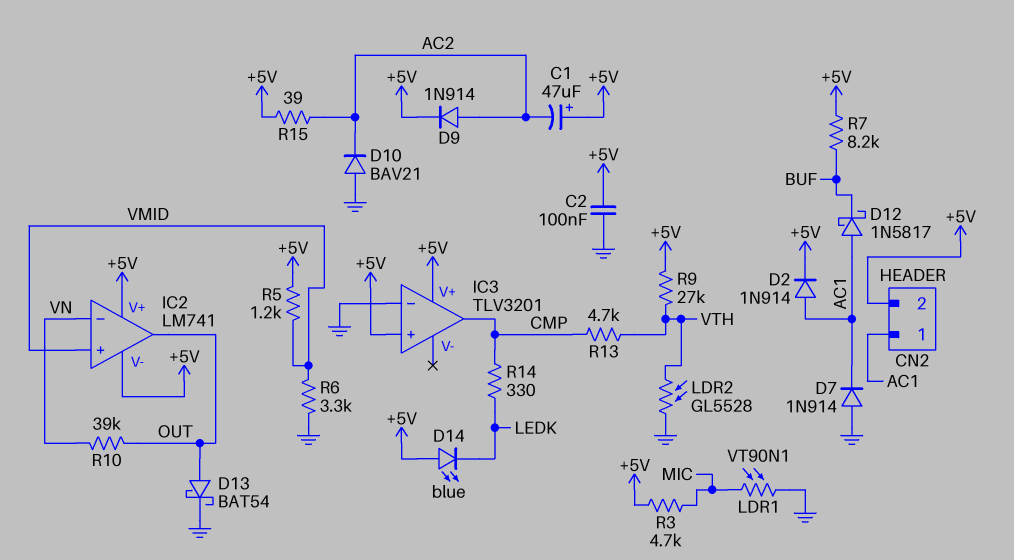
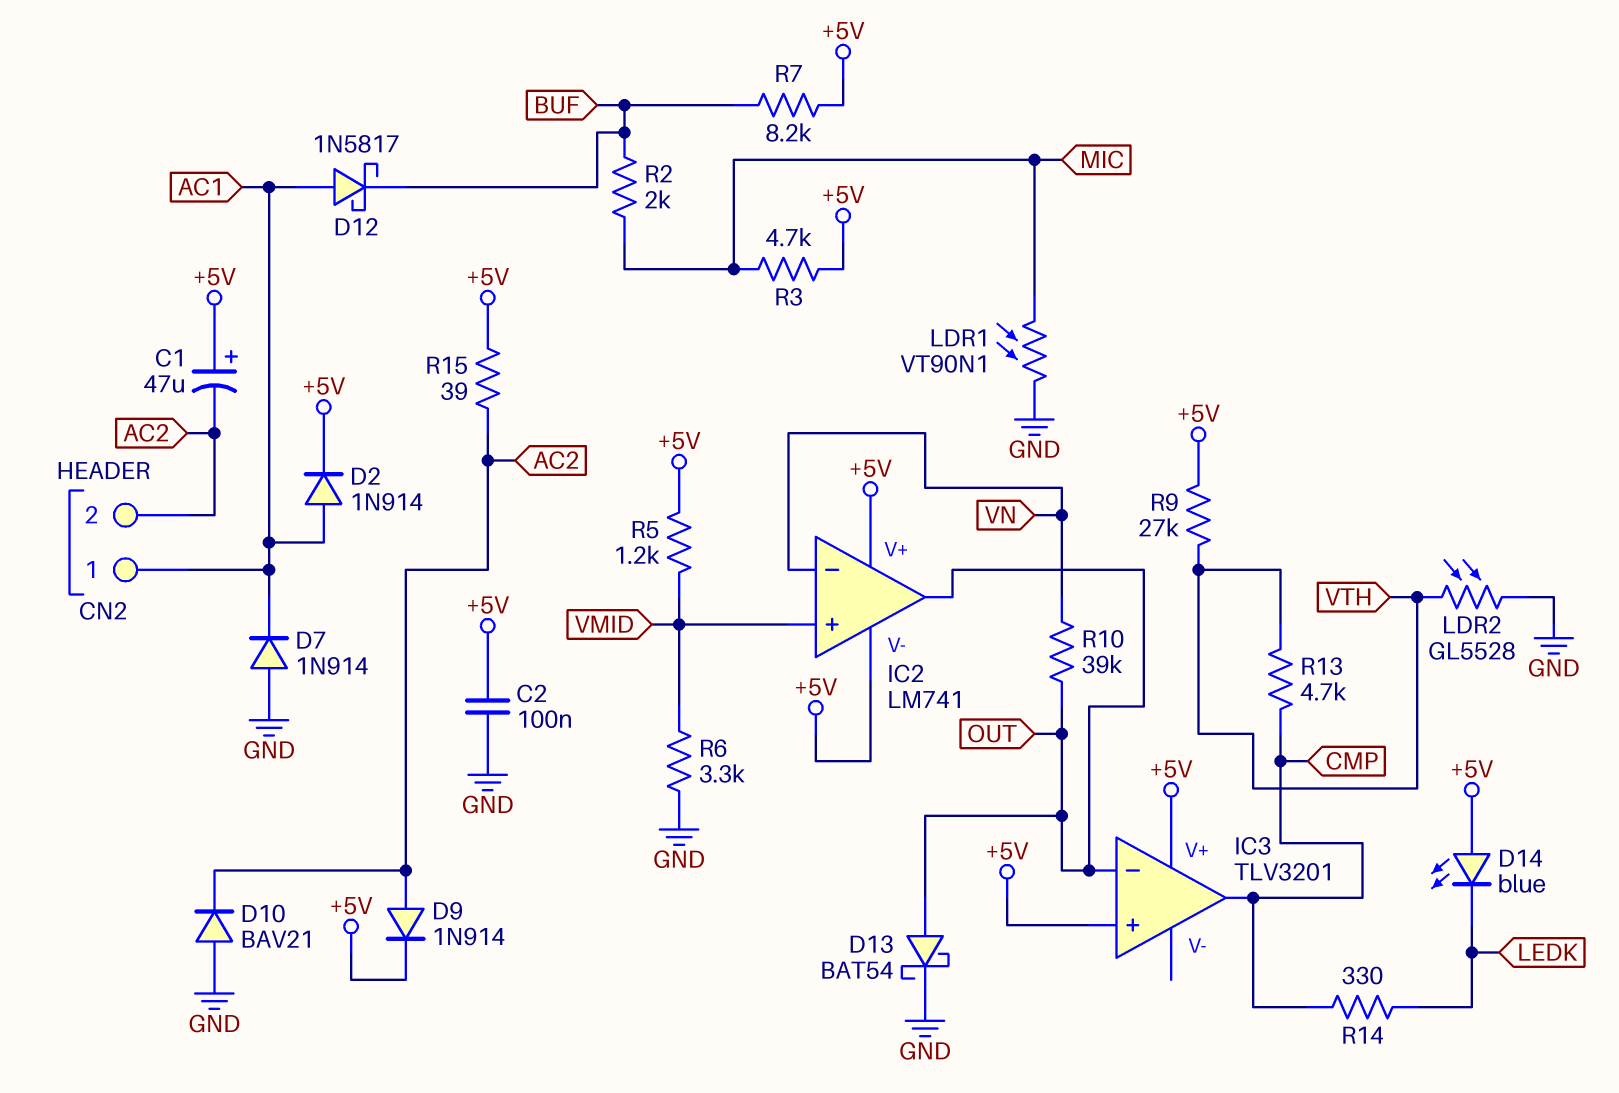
CN2 pin 2: +5V -> AC2
IC3 pin in-: GND -> OUT
R2: none -> 2k (BUF, MIC)

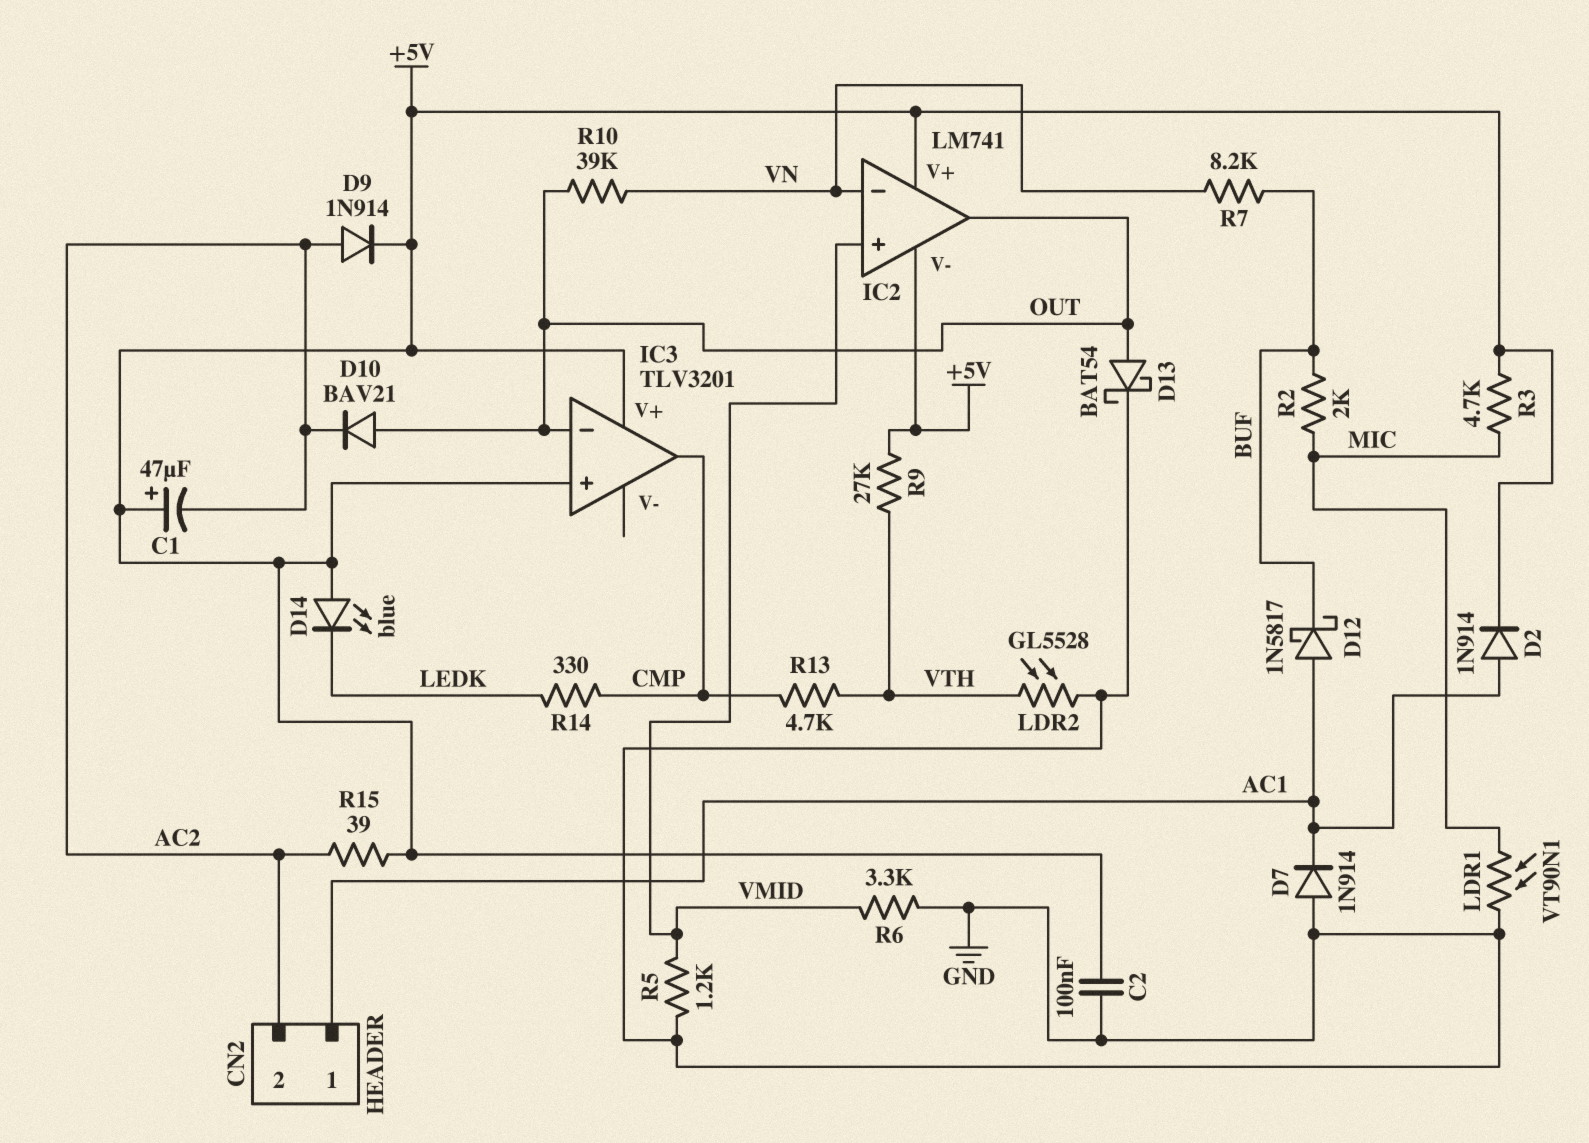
D10: diode BAV21 (A GND, K AC2) -> diode BAV21 (A OUT, K AC2)
R5: 1.2k (+5V, VMID) -> 1.2k (GND, VMID)
R7: 8.2k (+5V, BUF) -> 8.2k (BUF, VN)

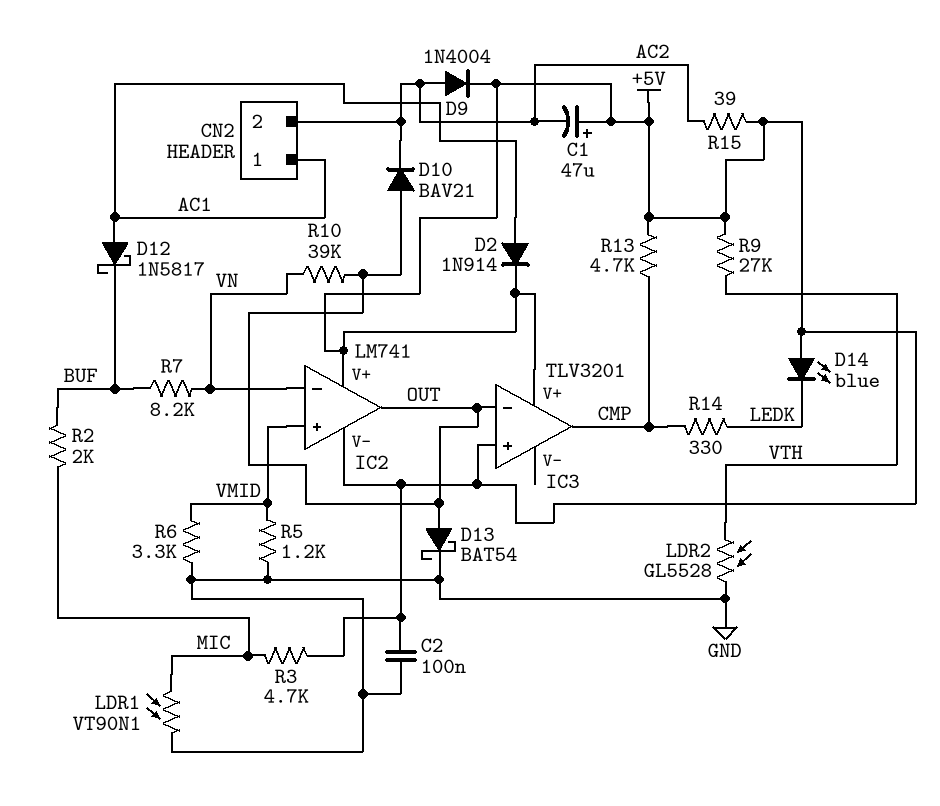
D7: diode 1N914 (A GND, K AC1) -> none
D9: diode 1N914 (A AC2, K +5V) -> diode 1N4004 (A AC2, K +5V)
R13: 4.7k (CMP, VTH) -> 4.7k (+5V, CMP)

